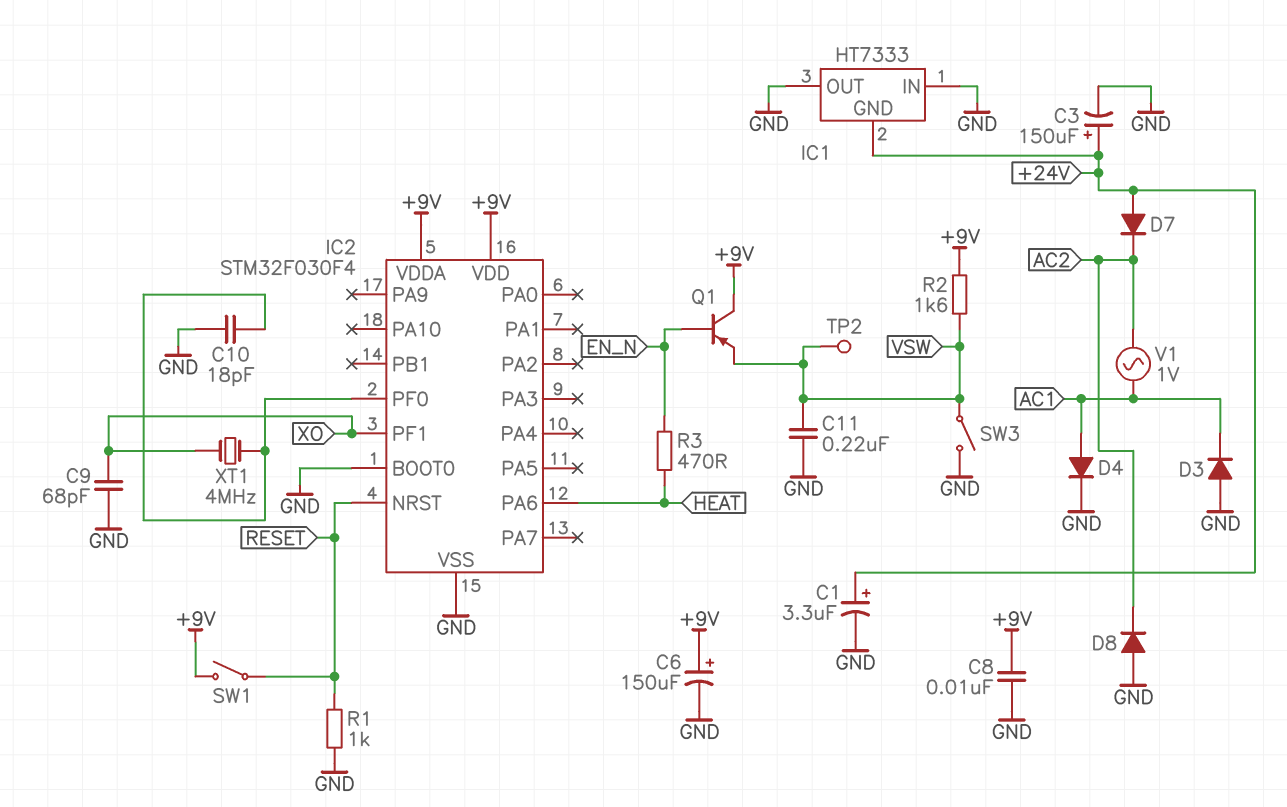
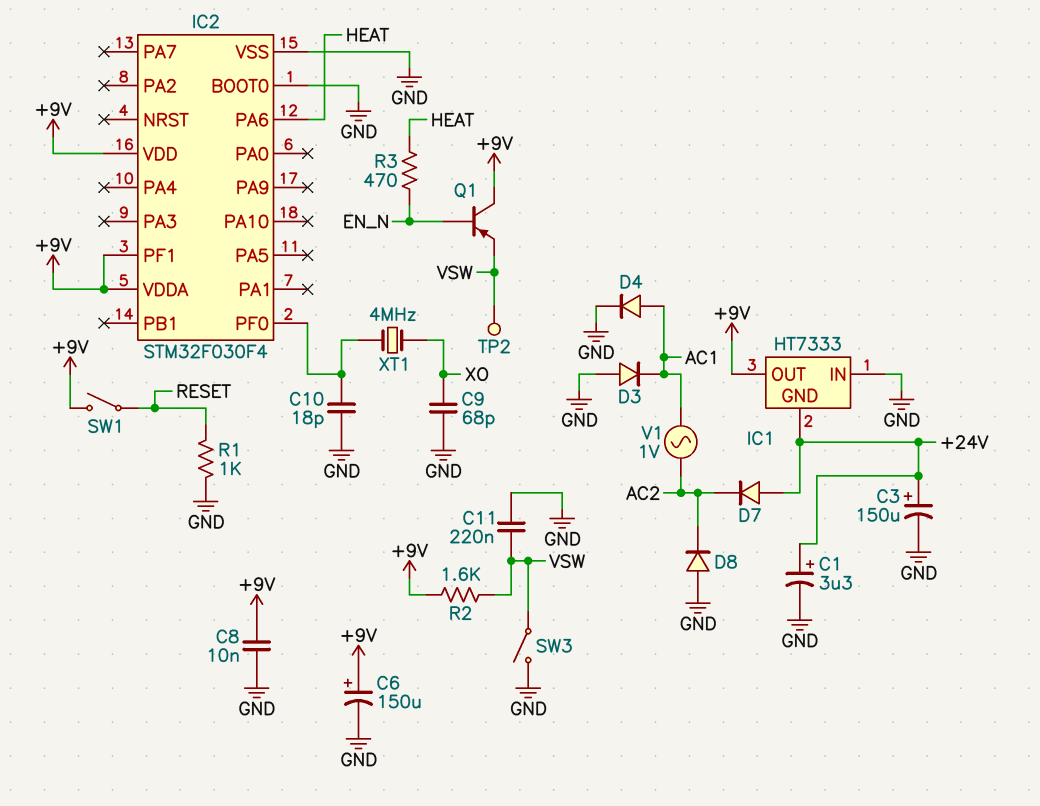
IC1 pin OUT: GND -> +9V
IC2 pin NRST: RESET -> none
IC2 pin PF1: XO -> +9V

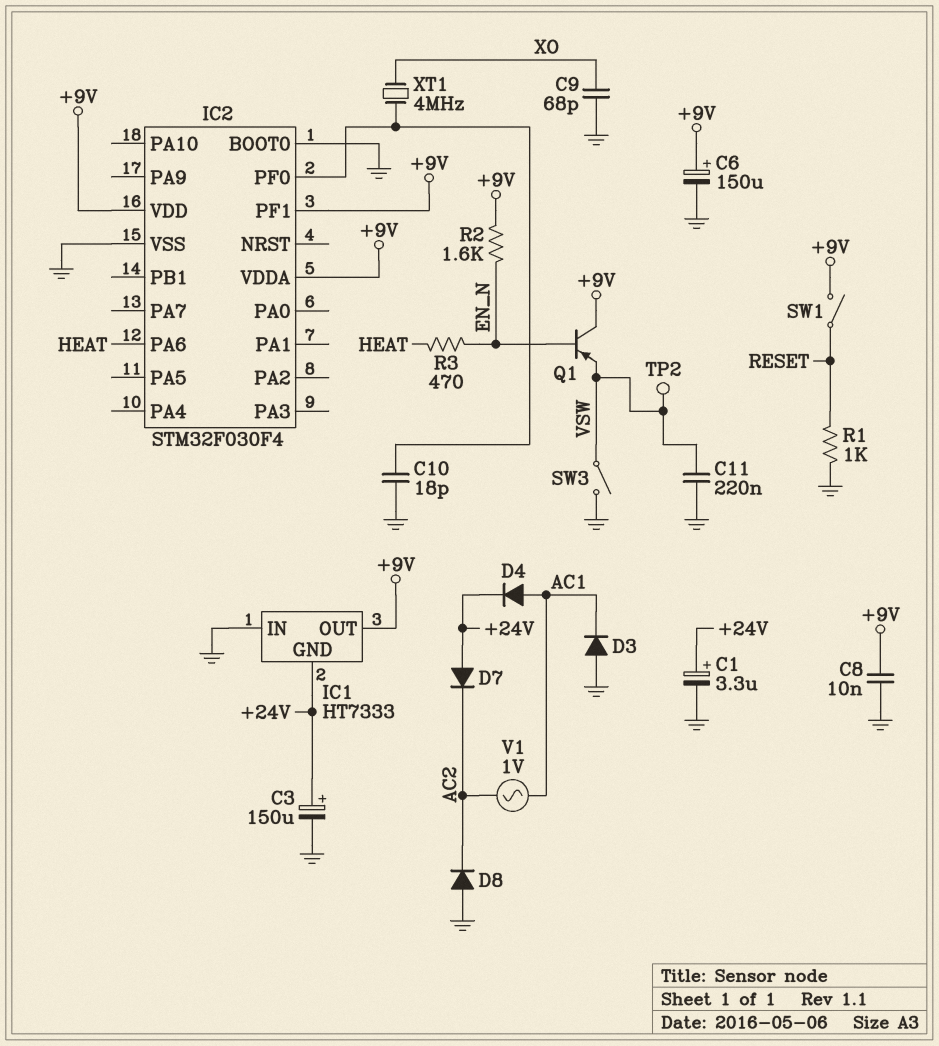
D4: diode (A AC1, K GND) -> diode (A AC1, K +24V)
R2: 1.6k (+9V, VSW) -> 1.6k (+9V, EN_N)

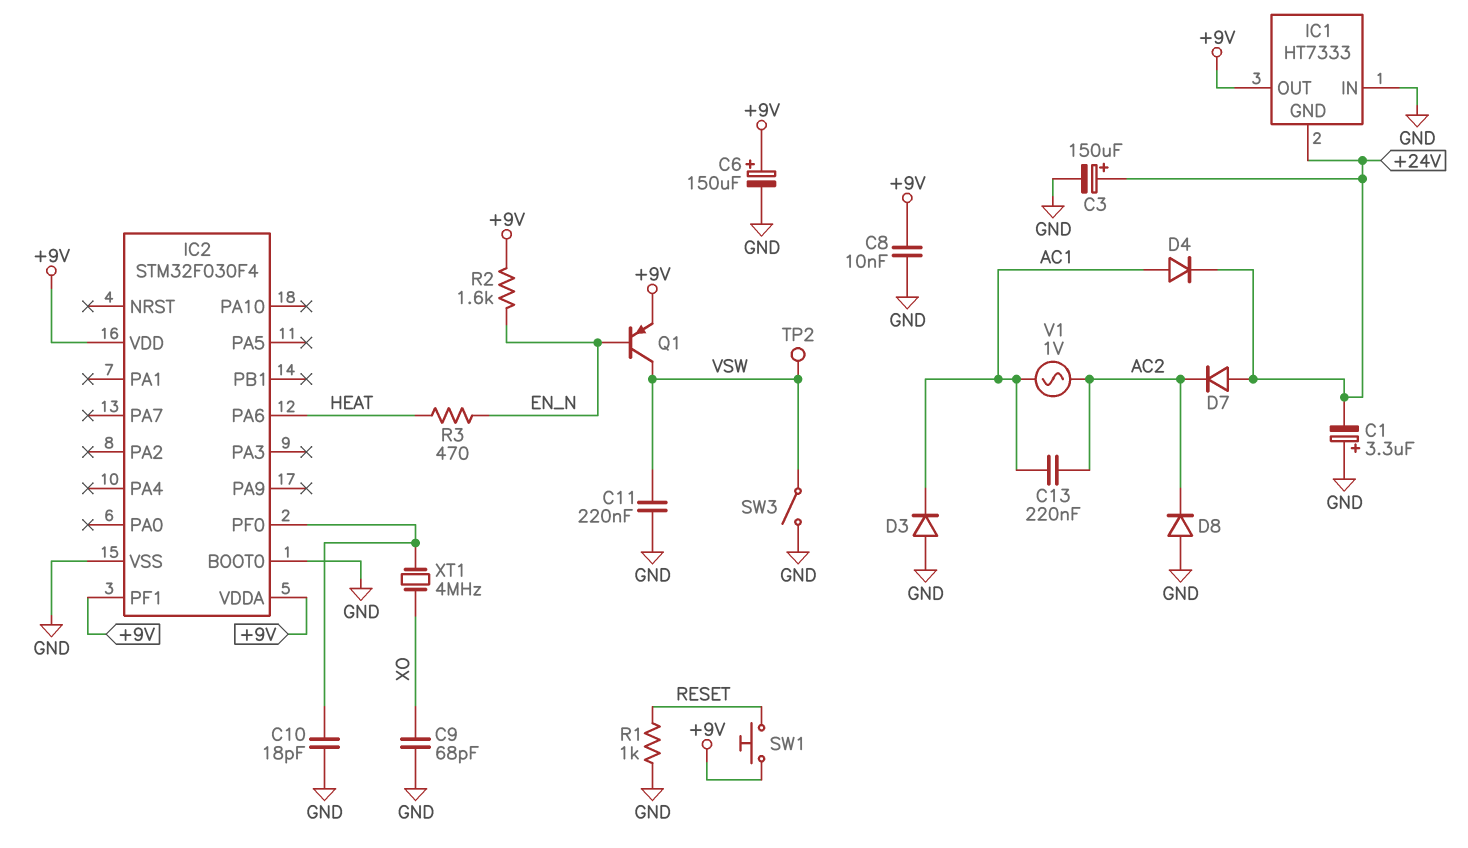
C1: 3.3uF (plus +24V, minus GND) -> 3.3uF (plus GND, minus +24V)
C13: none -> 220nF (AC1, AC2)
Q1: PNP (B EN_N, C +9V, E VSW) -> PNP (B EN_N, C VSW, E +9V)
SW1: switch (+9V, RESET) -> button (+9V, RESET)

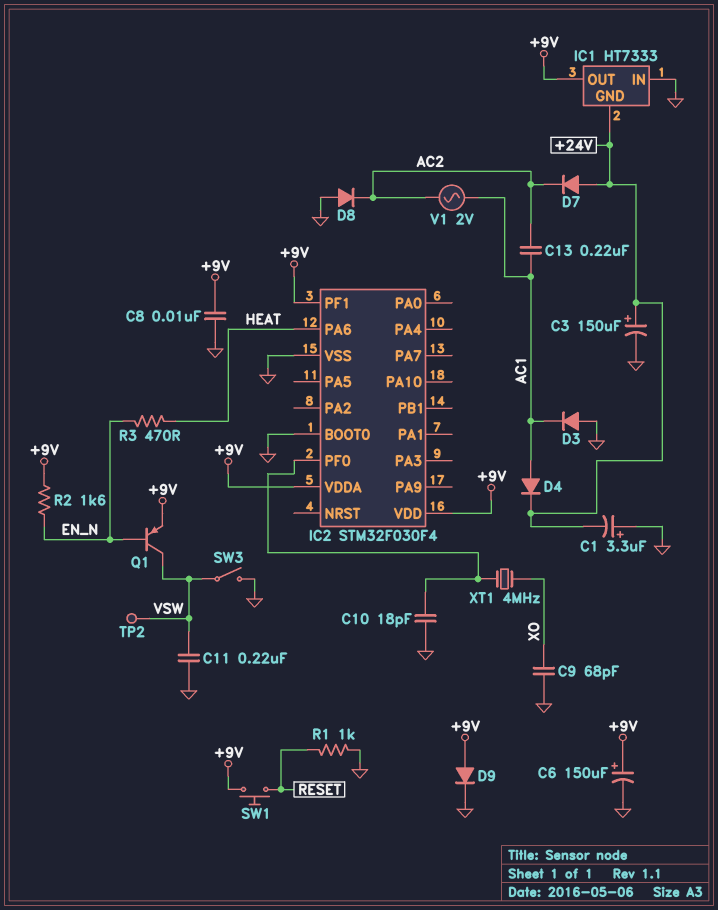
D9: none -> diode (A +9V, K GND)
V1: AC 1V (AC1, AC2) -> AC 2V (AC1, AC2)

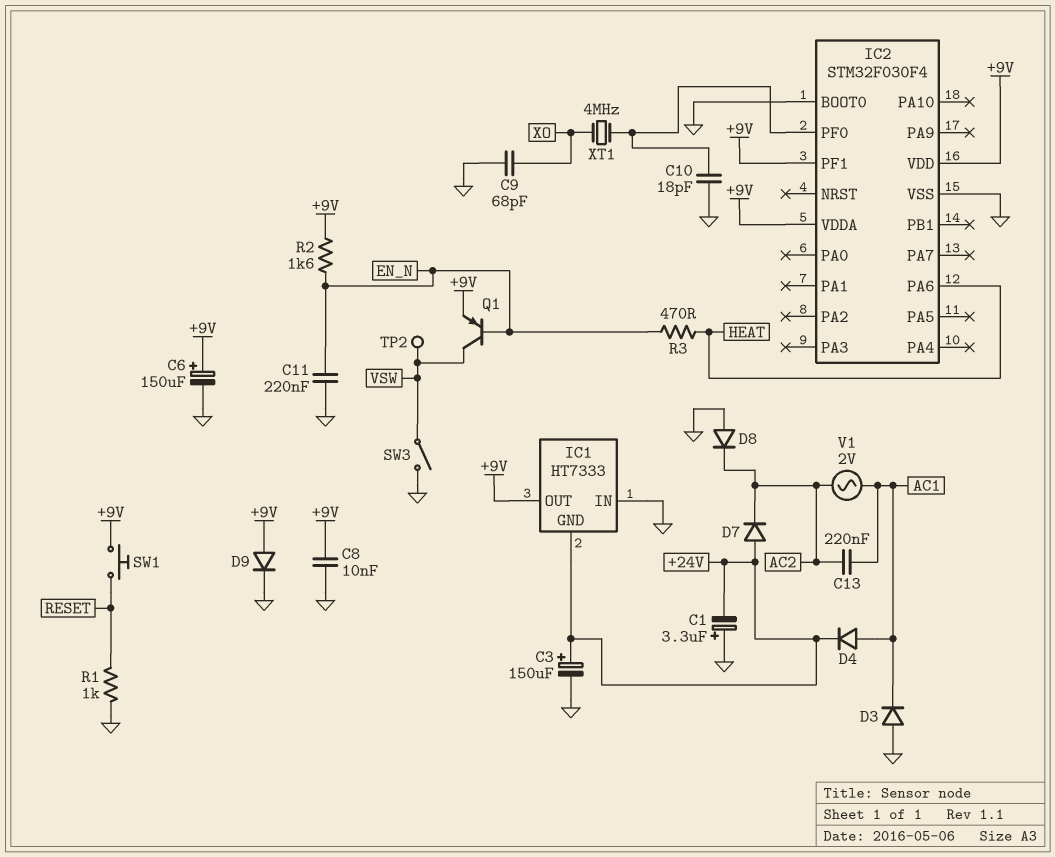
C11: 220nF (GND, VSW) -> 220nF (EN_N, GND)

